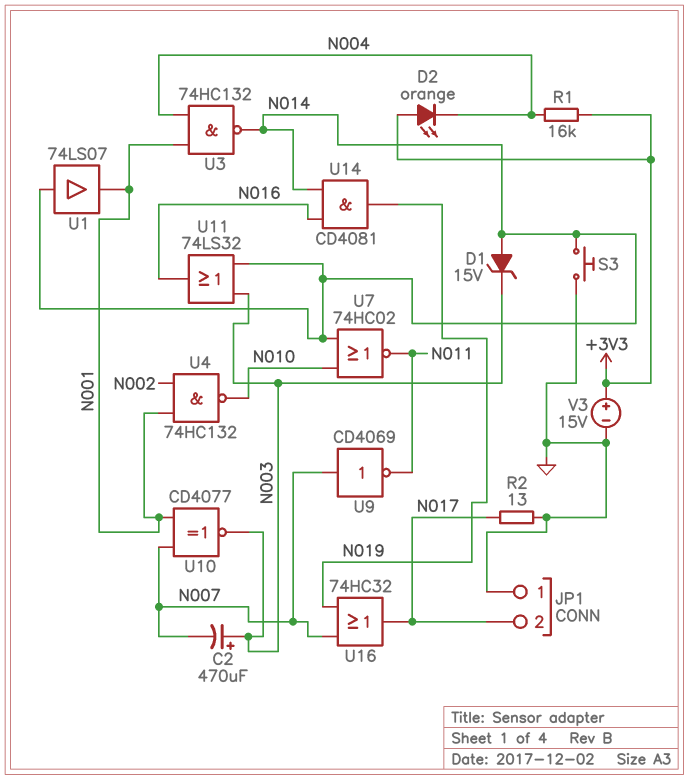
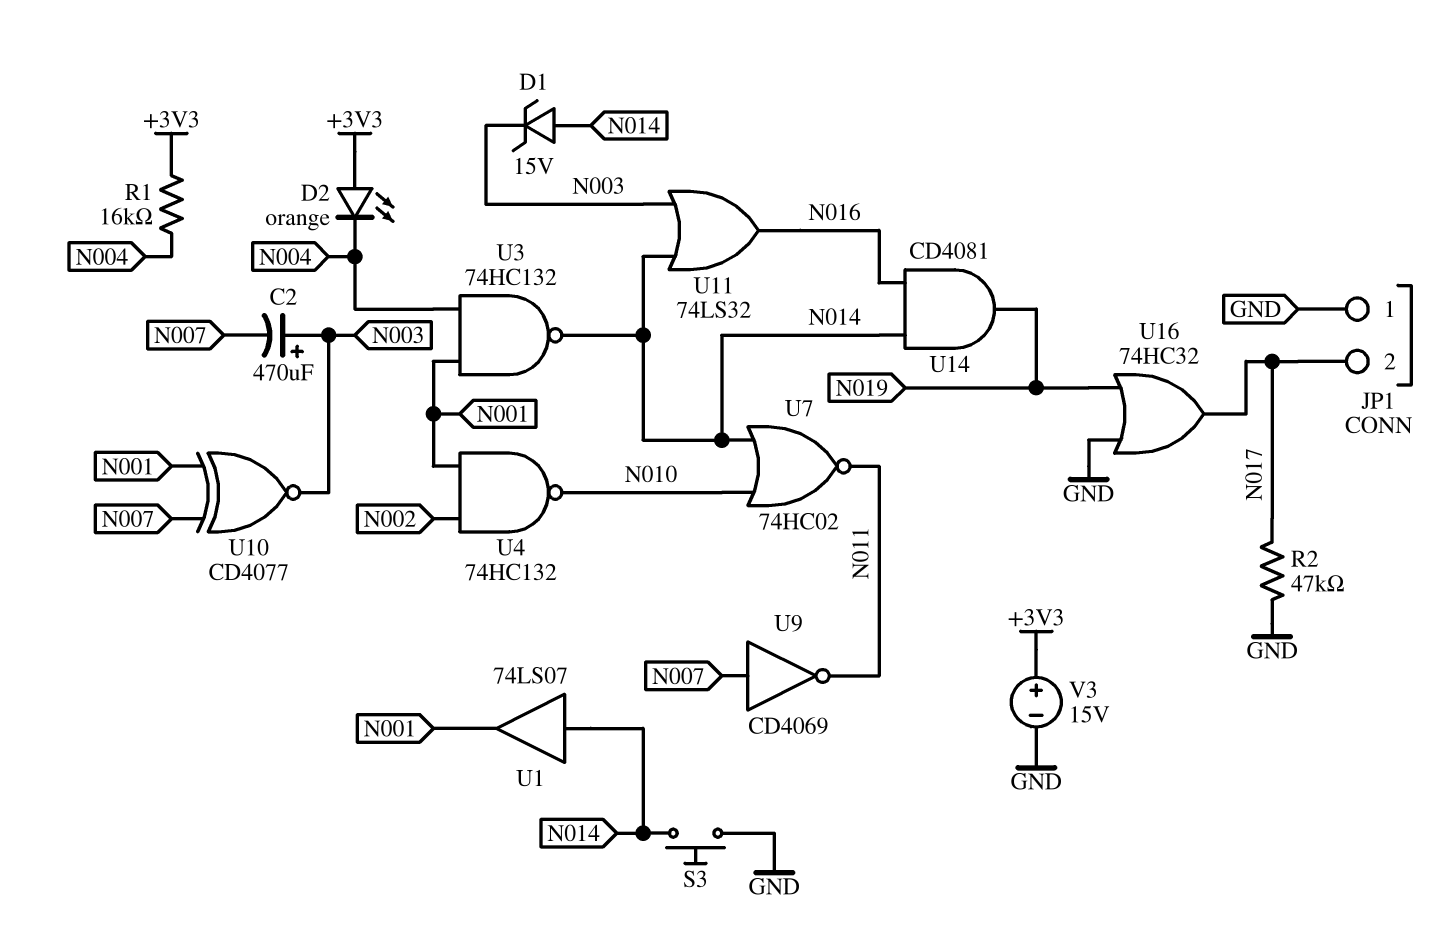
R2: 13 (GND, N017) -> 47k (GND, N017)
U16: OR 74HC32 (in N007, in N019, out N017) -> OR 74HC32 (in GND, in N019, out N017)

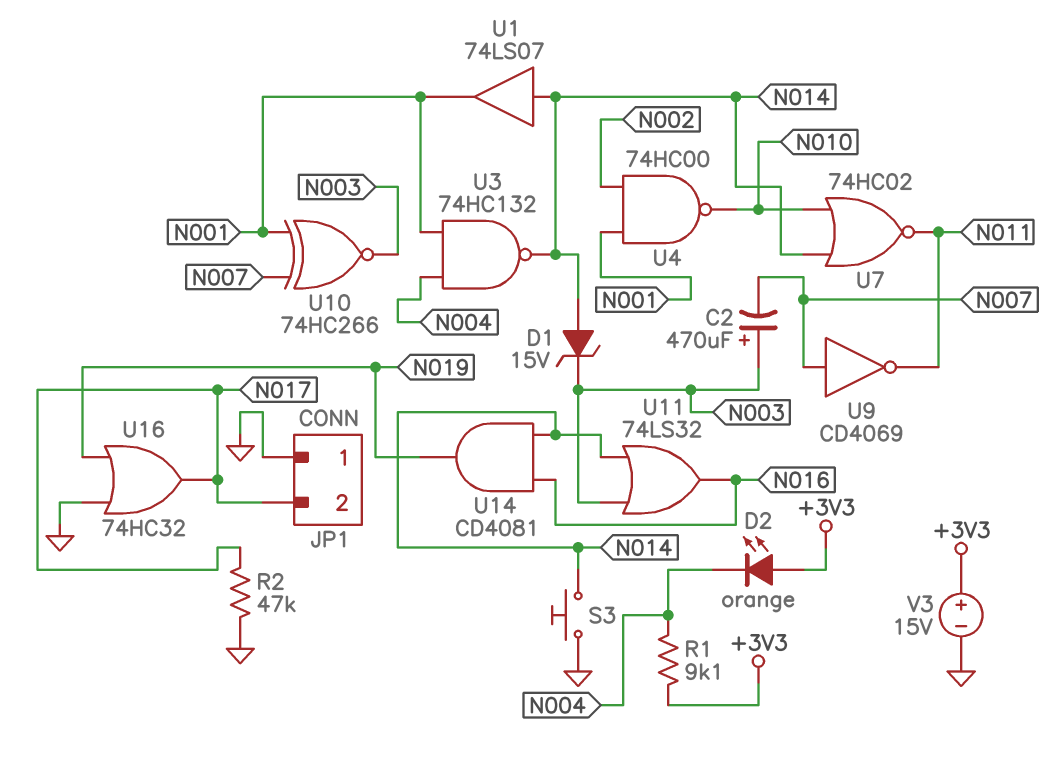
R1: 16k (+3V3, N004) -> 9.1k (+3V3, N004)
U4: NAND 74HC132 (in N001, in N002, out N010) -> NAND 74HC00 (in N001, in N002, out N010)
U10: XNOR CD4077 (in N001, in N007, out N003) -> XNOR 74HC266 (in N001, in N007, out N003)

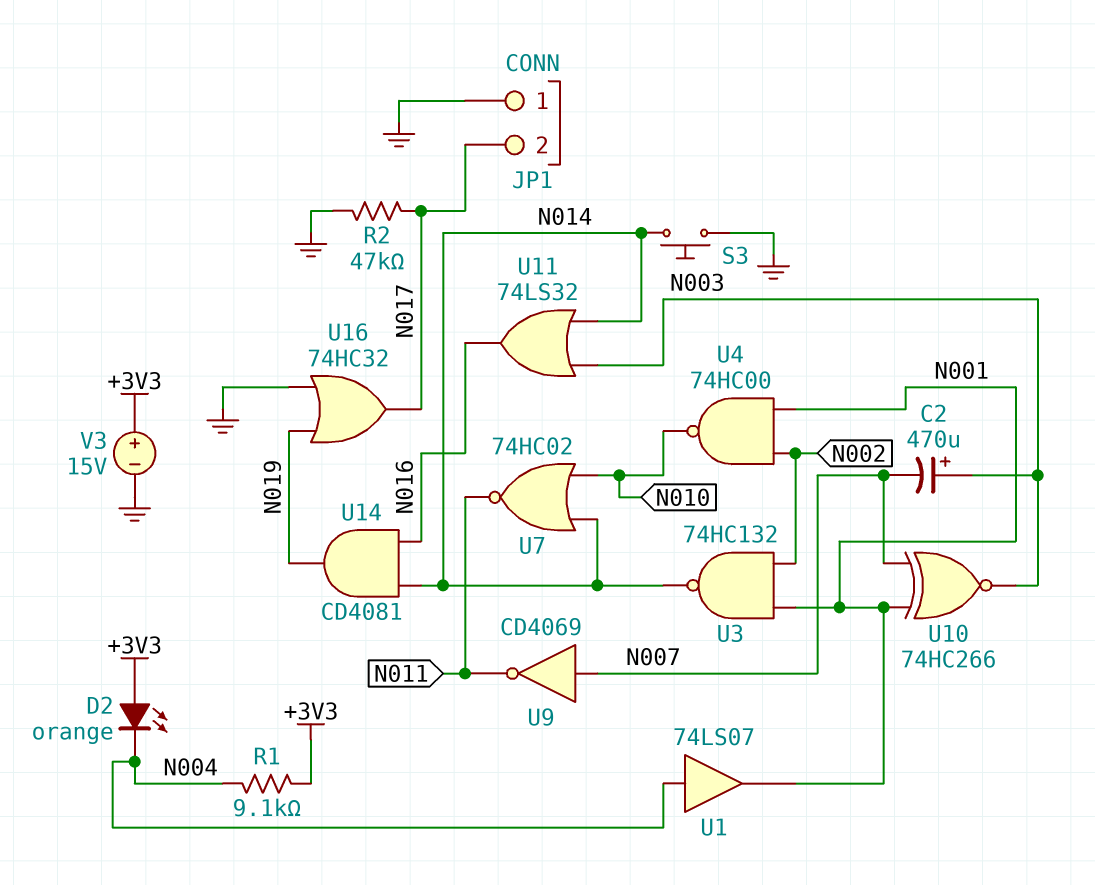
D1: zener 15V (A N014, K N003) -> none
U1: buffer 74LS07 (in N014, out N001) -> buffer 74LS07 (in N004, out N001)
U3: NAND 74HC132 (in N001, in N004, out N014) -> NAND 74HC132 (in N001, in N002, out N014)

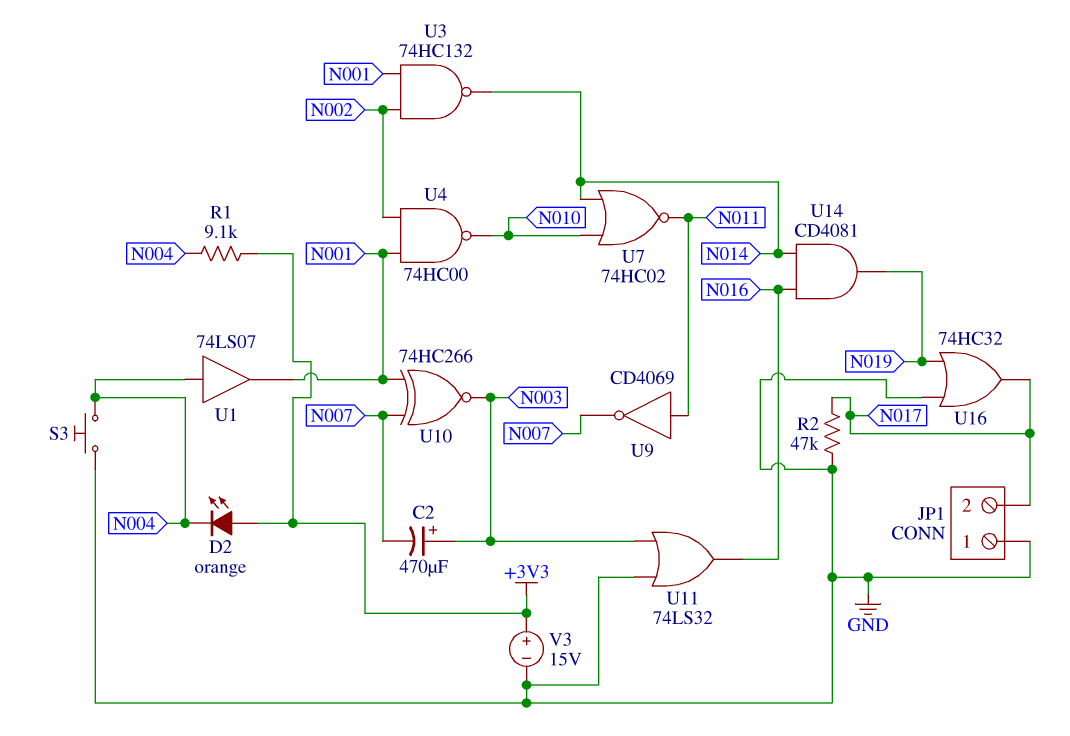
S3: button (GND, N014) -> button (GND, N004)
U9: NOT CD4069 (in N007, out N011) -> NOT CD4069 (in N011, out N007)
U11: OR 74LS32 (in N003, in N014, out N016) -> OR 74LS32 (in GND, in N003, out N016)

